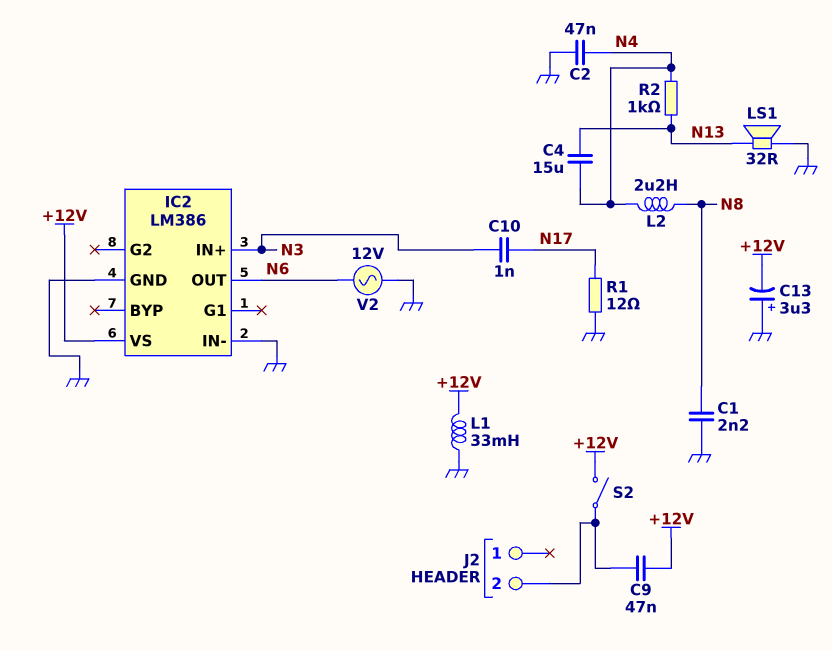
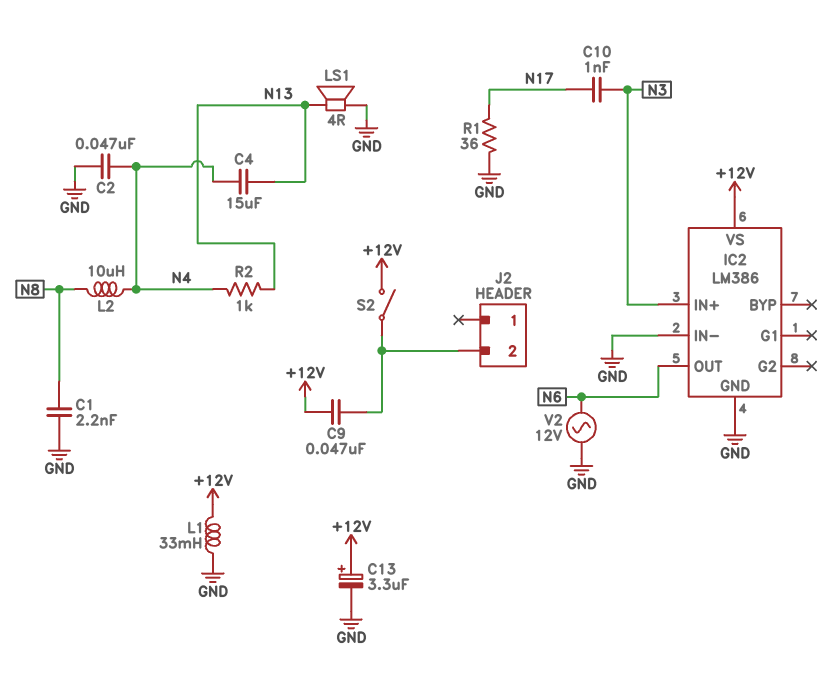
C13: 3.3uF (plus GND, minus +12V) -> 3.3uF (plus +12V, minus GND)
L2: 2.2uH (N4, N8) -> 10uH (N4, N8)
LS1: speaker 32R (GND, N13) -> speaker 4R (GND, N13)
R1: 12 (GND, N17) -> 36 (GND, N17)

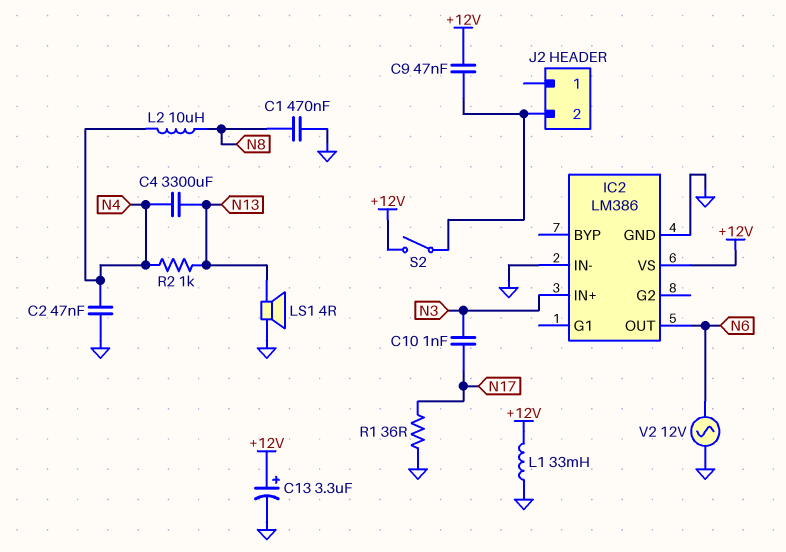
C1: 2.2nF (GND, N8) -> 470nF (GND, N8)
C4: 15uF (N4, N13) -> 3300uF (N4, N13)

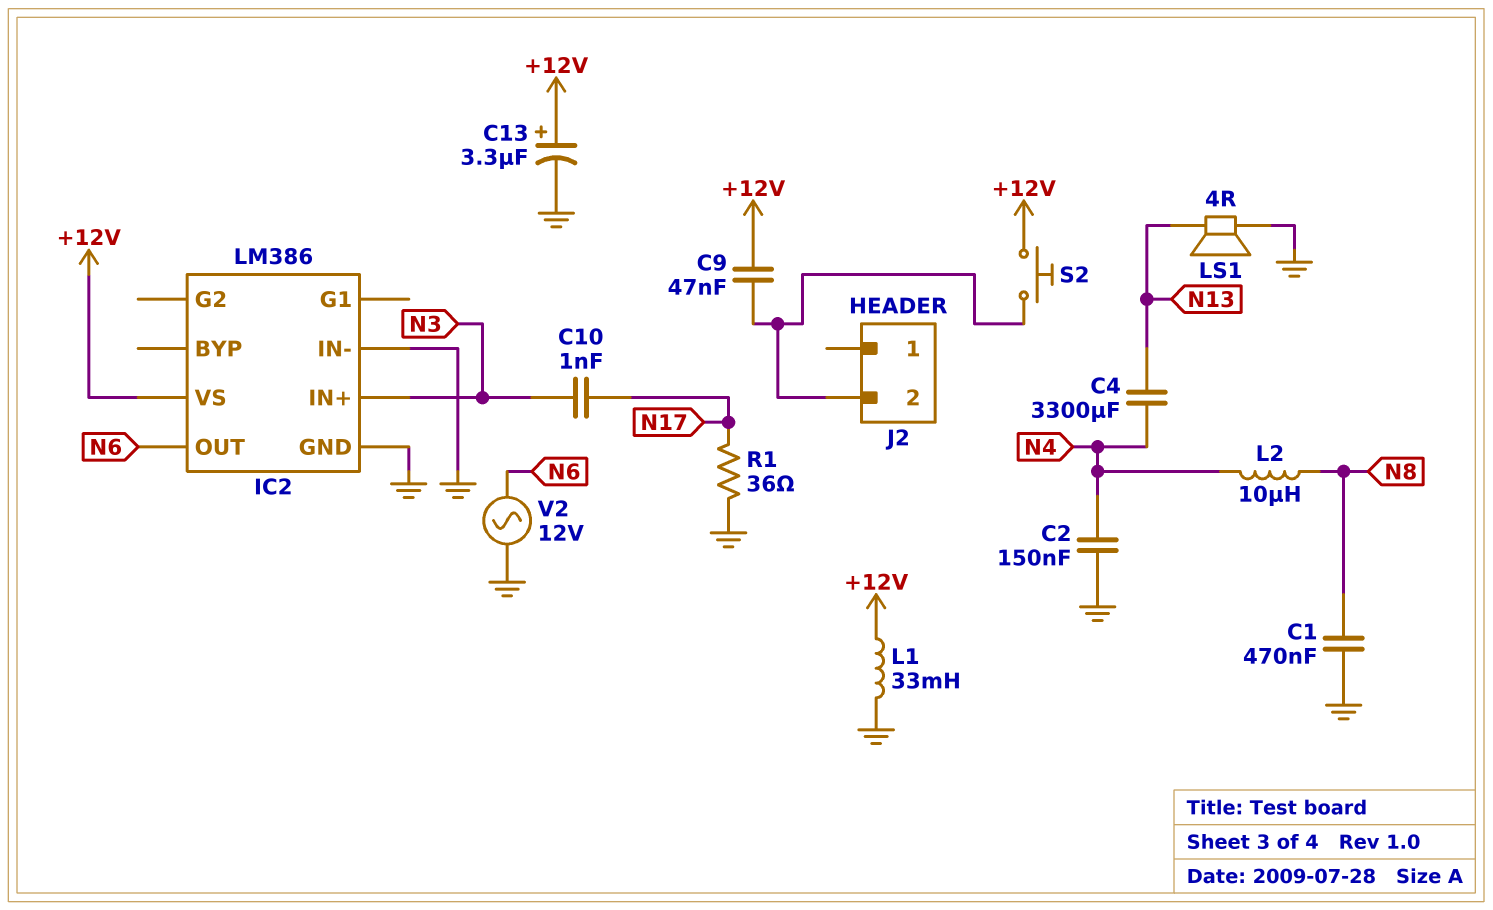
C2: 47nF (GND, N4) -> 150nF (GND, N4)
R2: 1k (N4, N13) -> none
S2: switch (+12V, J2/2) -> button (+12V, J2/2)

